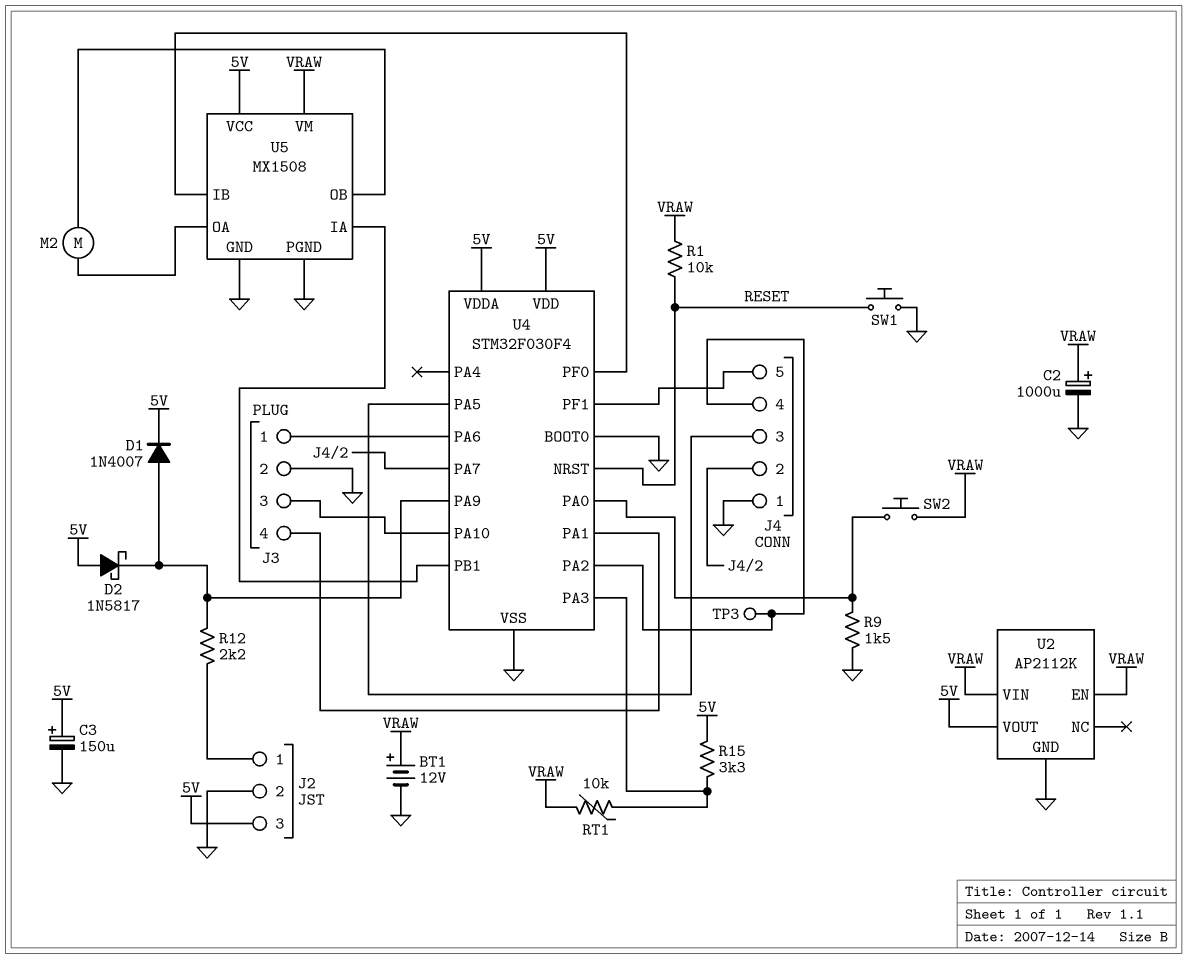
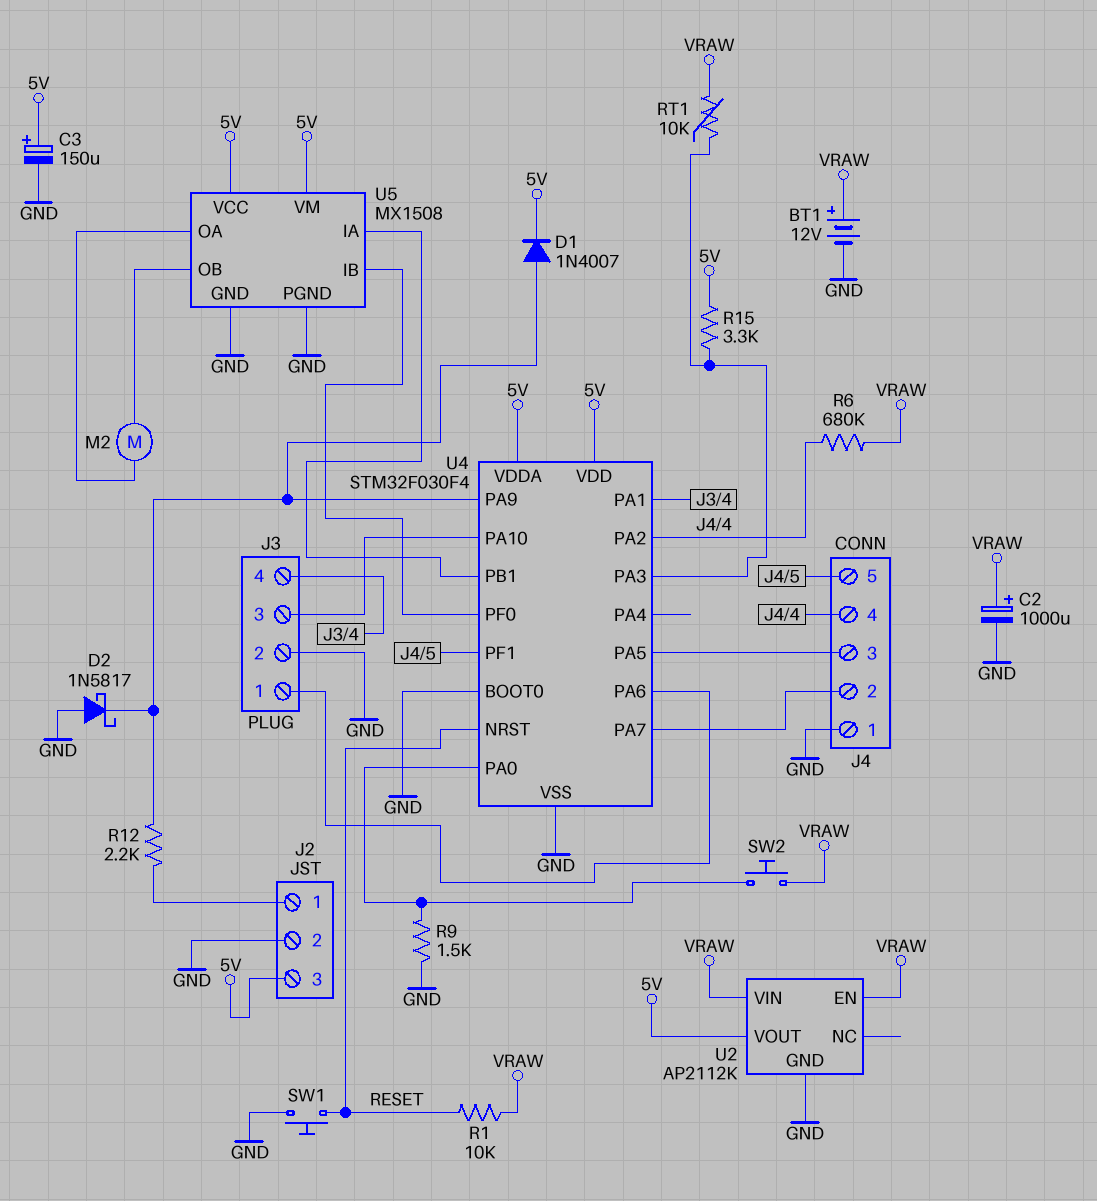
D2: schottky 1N5817 (A 5V, K U4/PA9) -> schottky 1N5817 (A GND, K U4/PA9)
R6: none -> 680k (J4/4, VRAW)
TP3: test point (J4/4) -> none
U5 pin VM: VRAW -> 5V

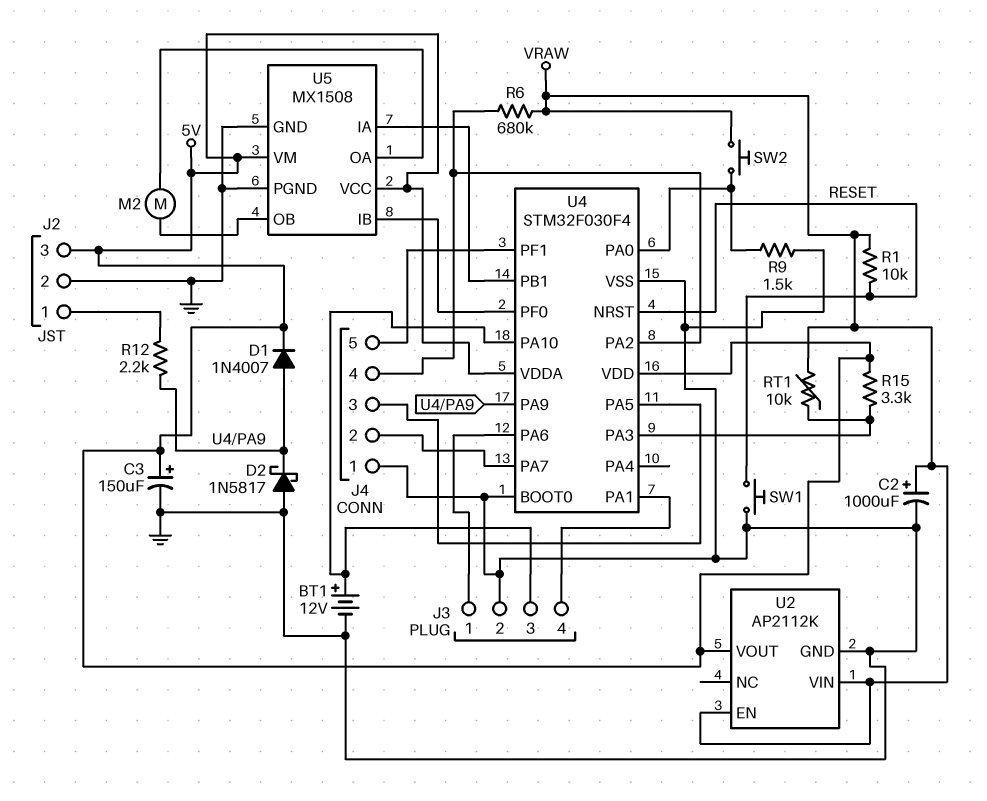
BT1: 12V (plus VRAW, minus GND) -> 12V (plus J3/3, minus GND)

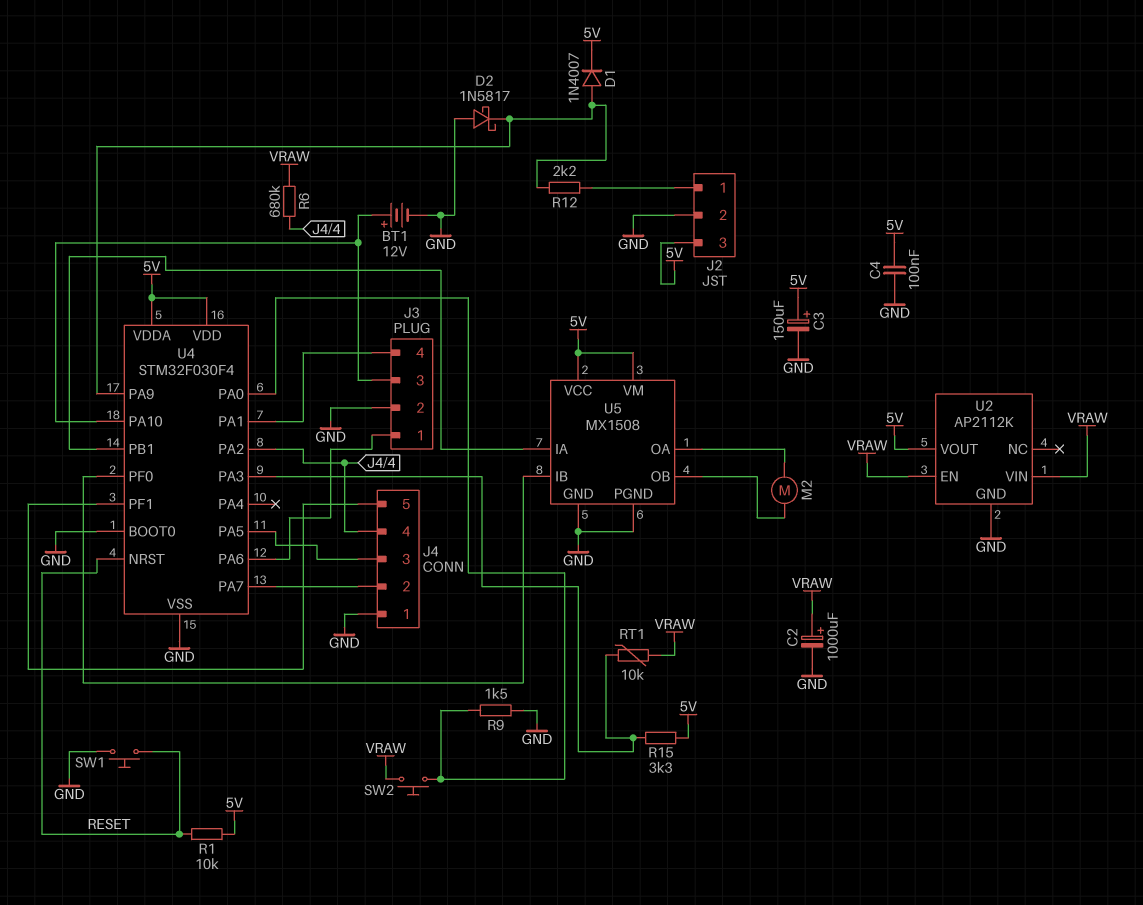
C4: none -> 100nF (5V, GND)
R1: 10k (RESET, VRAW) -> 10k (5V, RESET)

